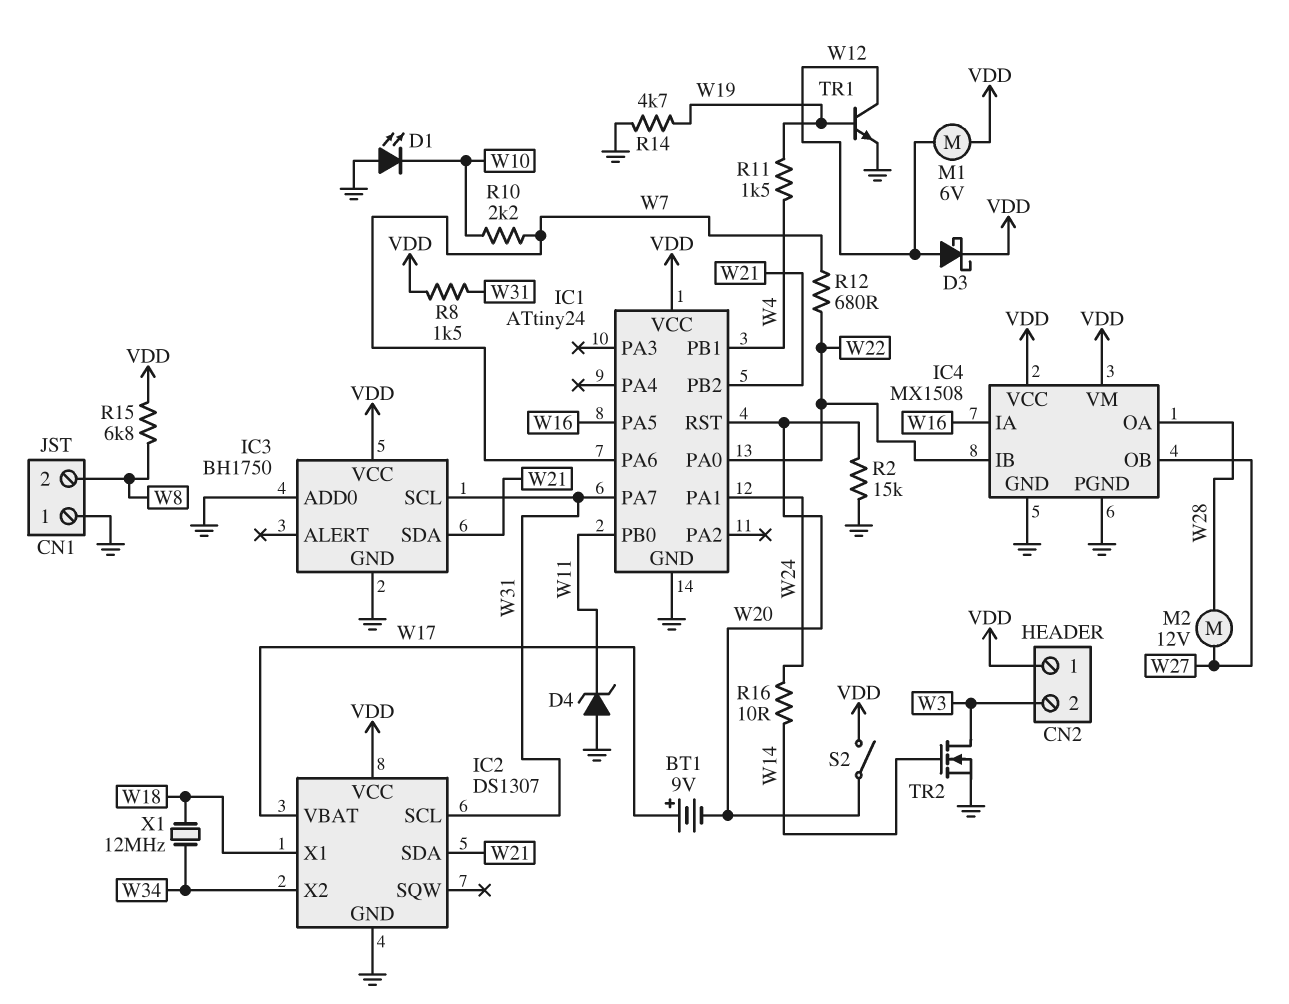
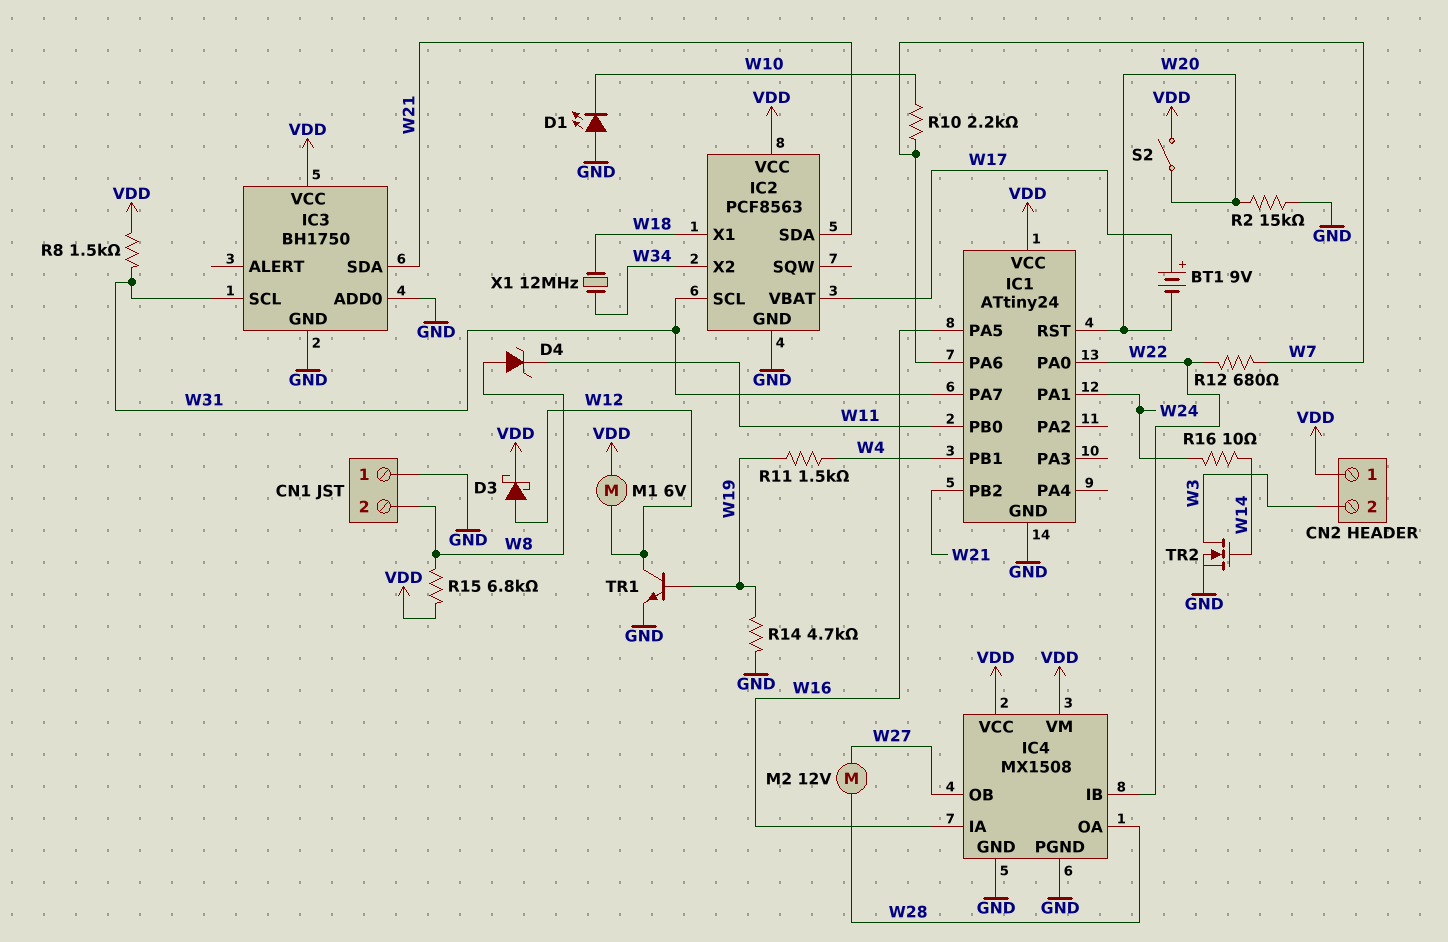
D4: zener (A GND, K W11) -> zener (A W8, K W11)
IC2: DS1307 -> PCF8563

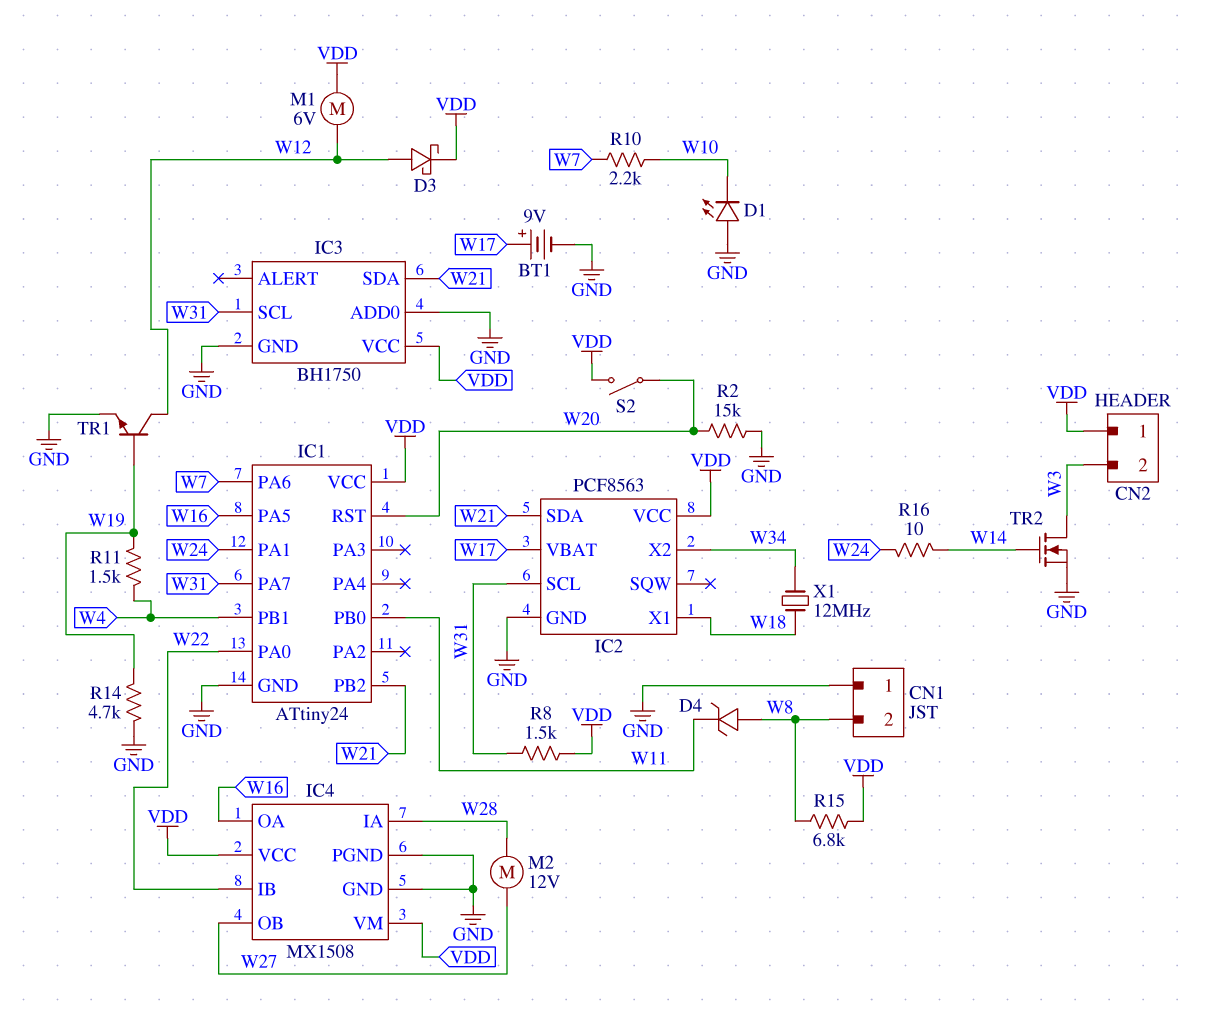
BT1: 9V (plus W17, minus W20) -> 9V (plus W17, minus GND)
IC4 pin IA: W16 -> W28
IC4 pin OA: W28 -> W16
R12: 680 (W7, W22) -> none

